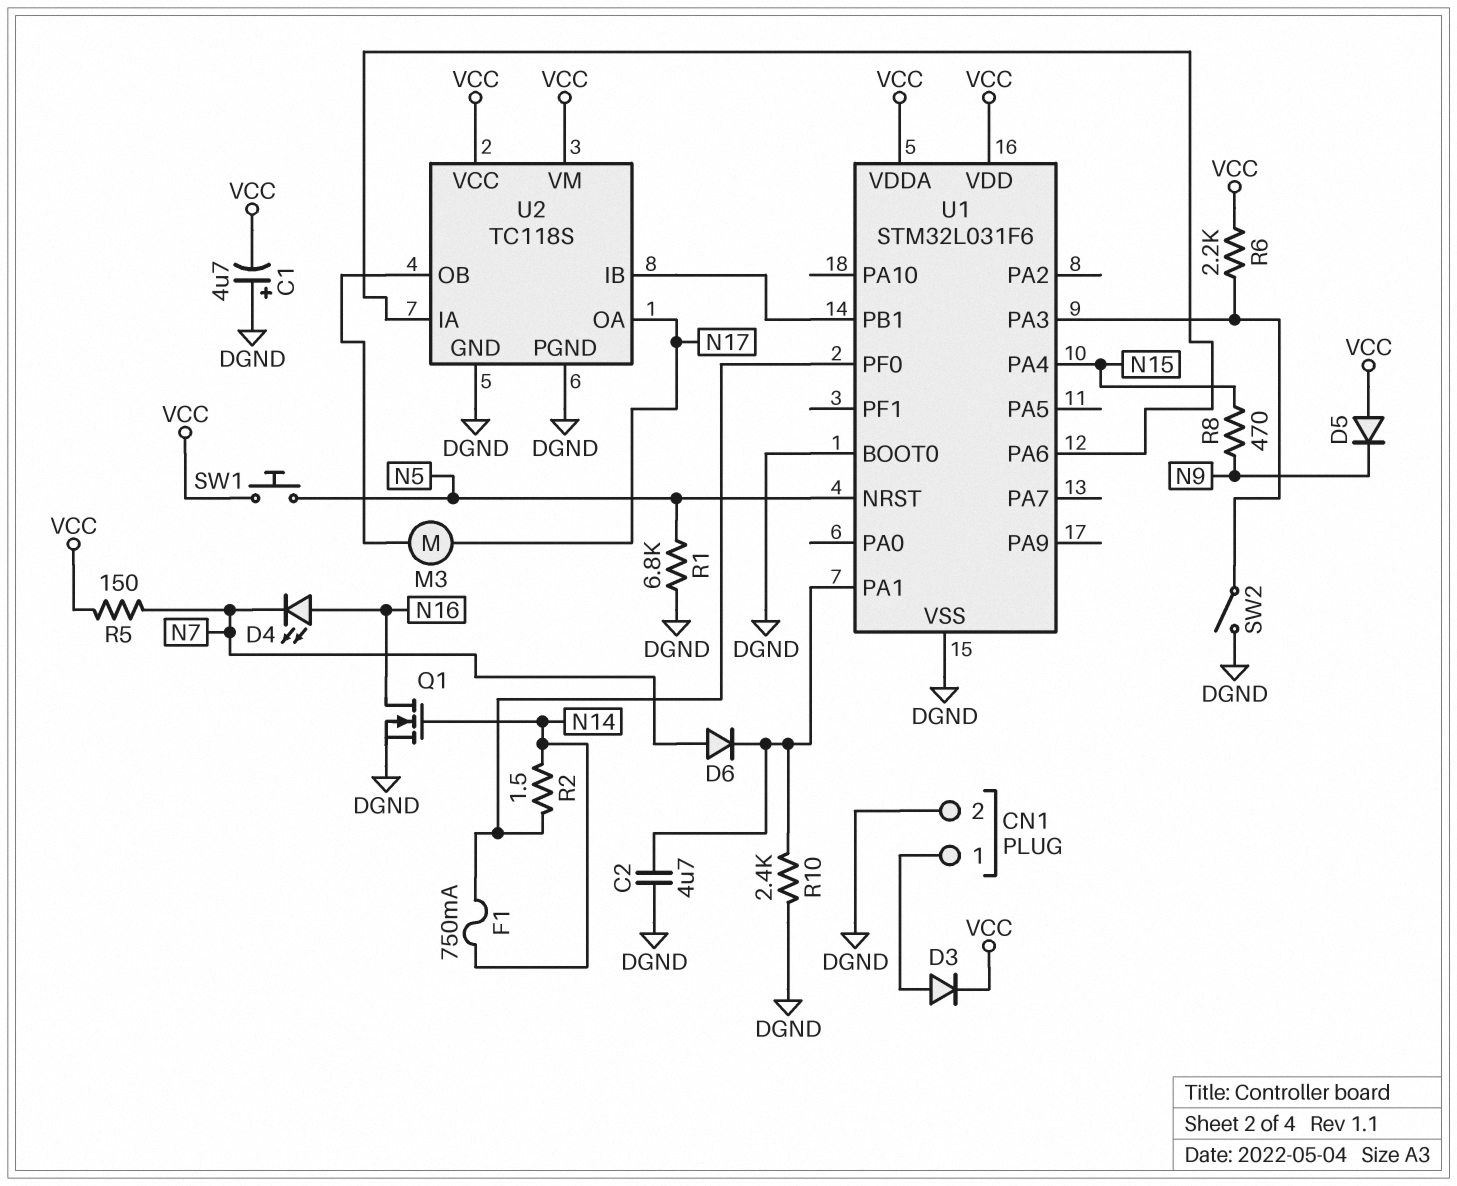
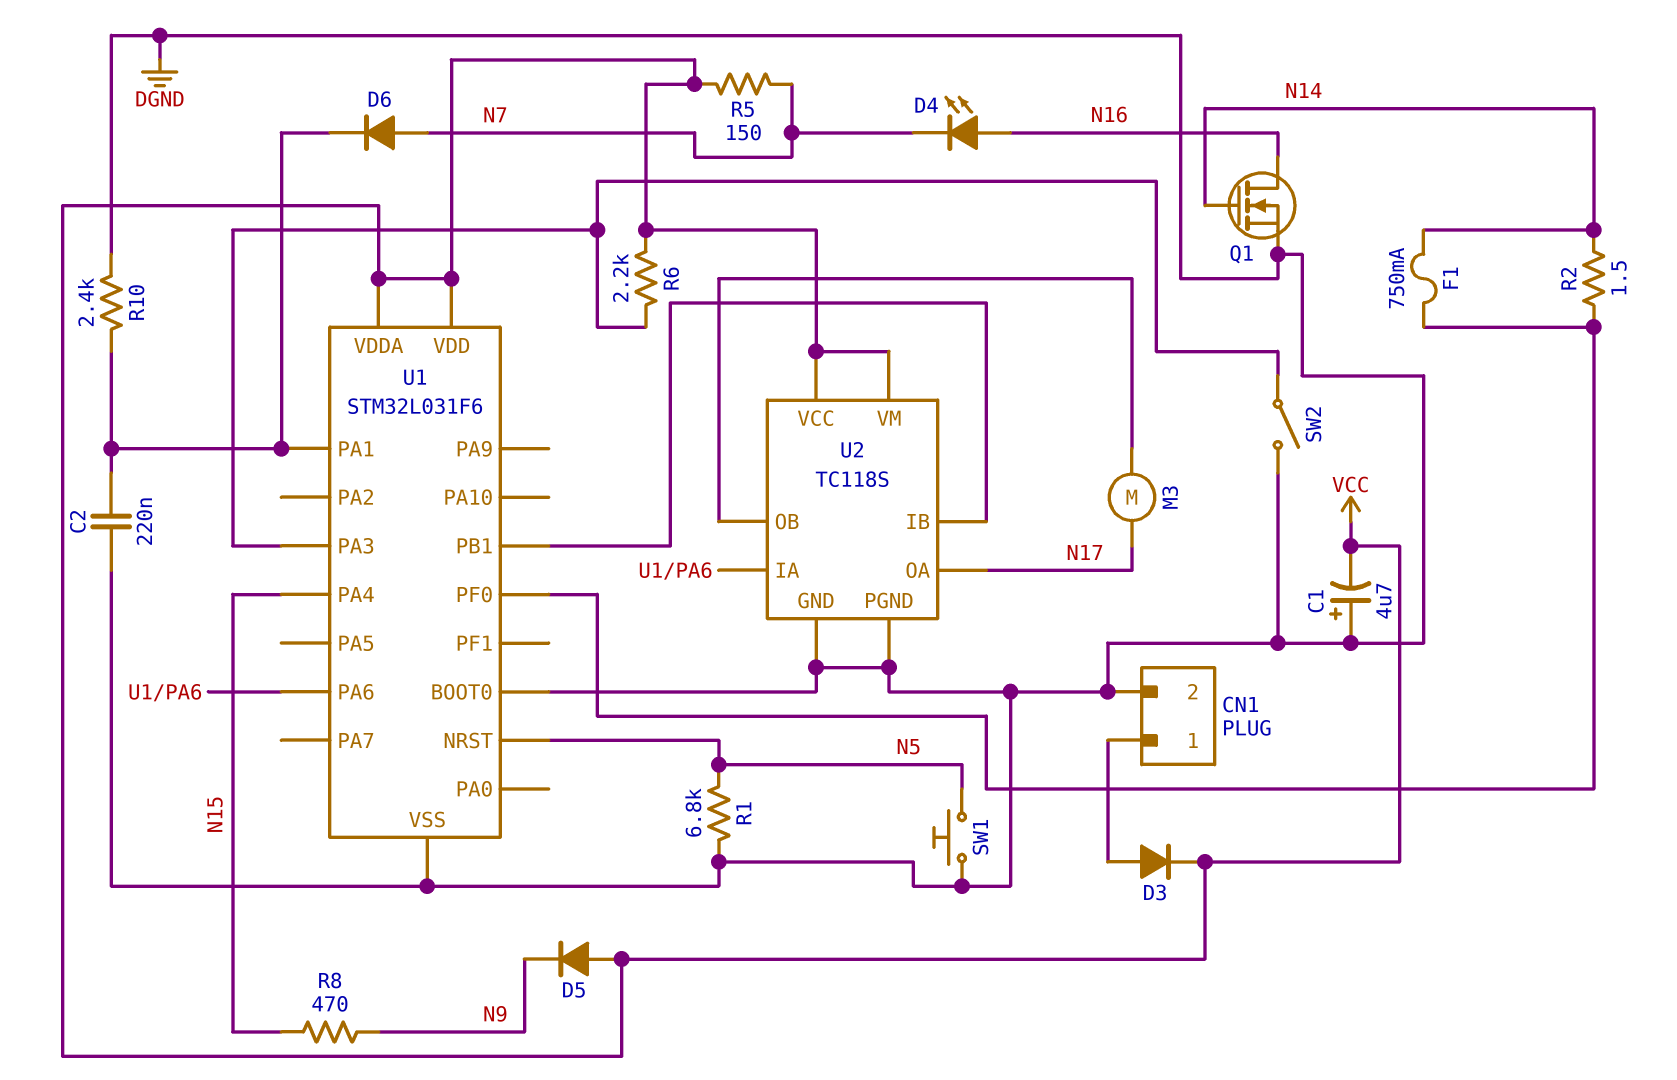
C2: 4.7uF (DGND, U1/PA1) -> 220nF (DGND, U1/PA1)
SW1: button (N5, VCC) -> button (DGND, N5)

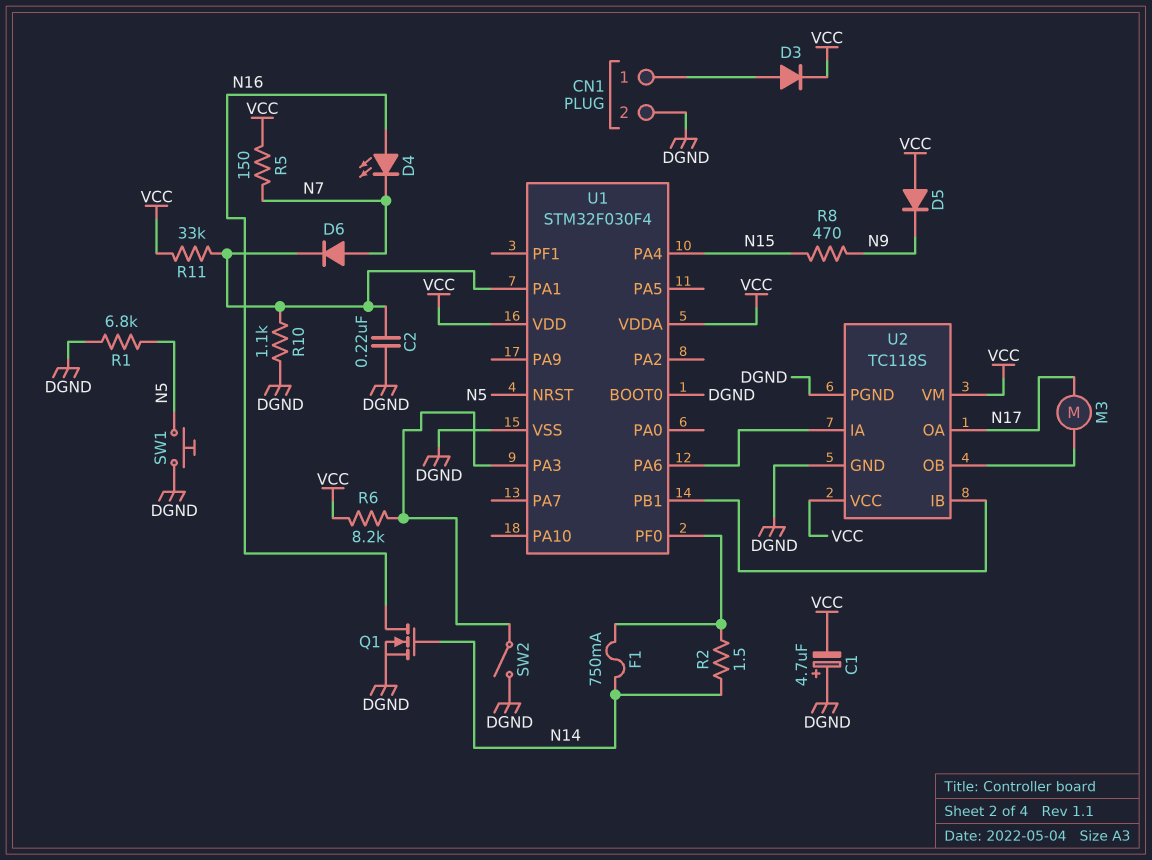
R6: 2.2k (U1/PA3, VCC) -> 8.2k (U1/PA3, VCC)
R10: 2.4k (DGND, U1/PA1) -> 1.1k (DGND, U1/PA1)
R11: none -> 33k (U1/PA1, VCC)
U1: STM32L031F6 -> STM32F030F4

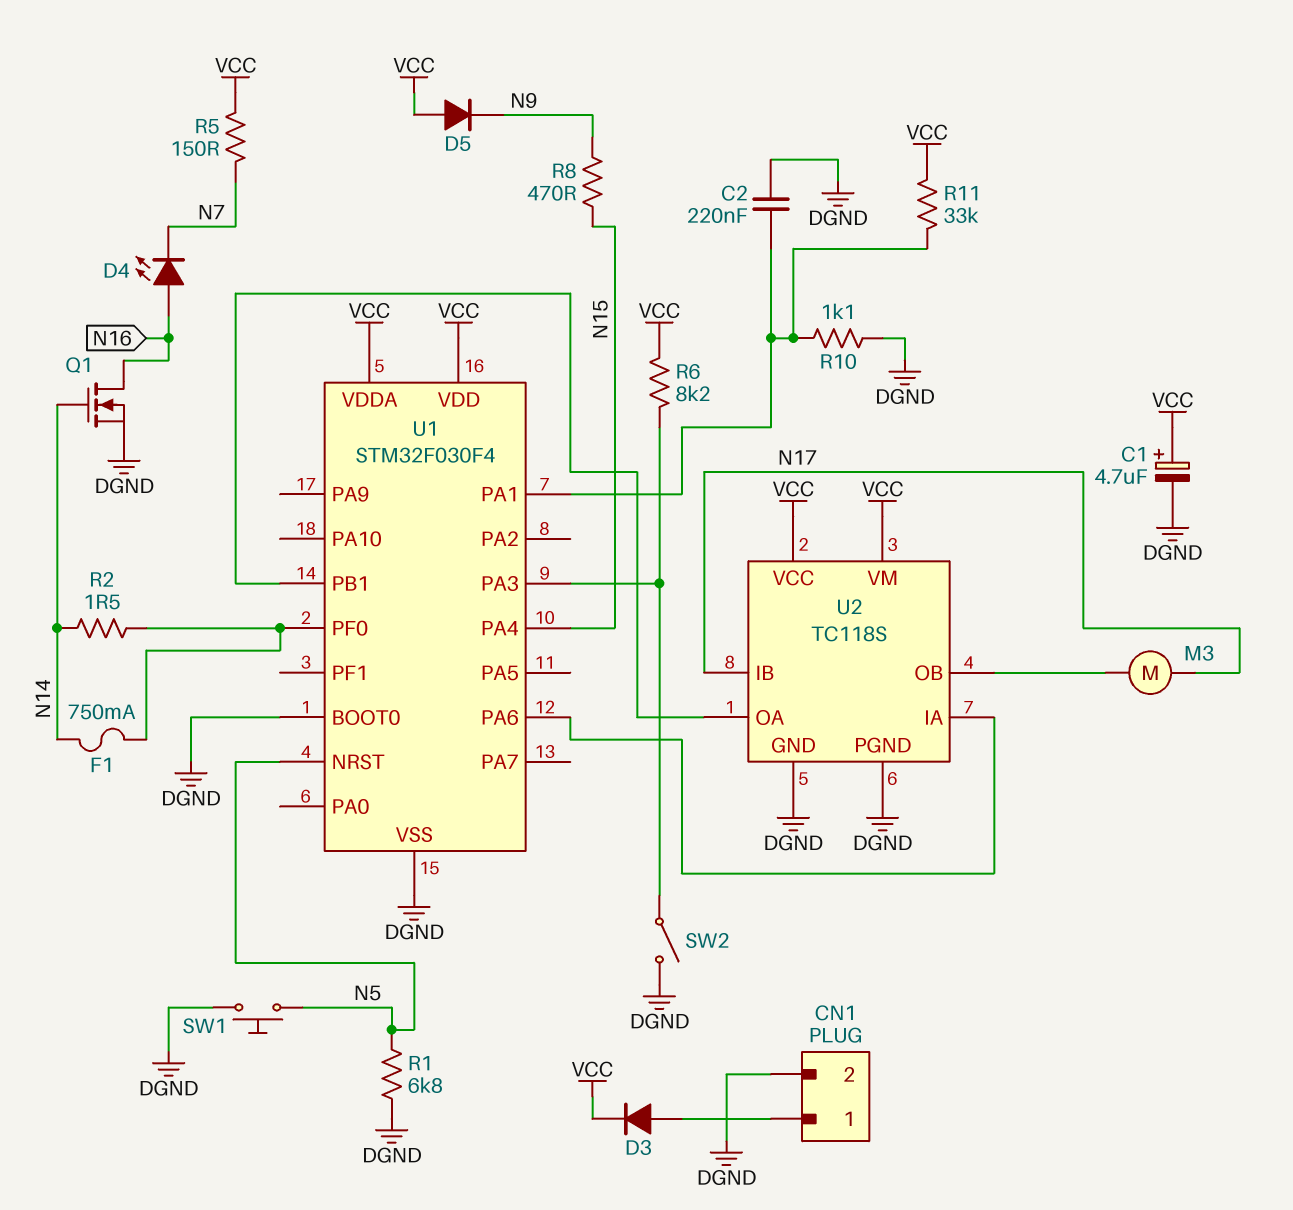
C1: 4.7uF (plus DGND, minus VCC) -> 4.7uF (plus VCC, minus DGND)
D6: diode (A N7, K U1/PA1) -> none
U2 pin IB: U1/PB1 -> N17
U2 pin OA: N17 -> U1/PB1

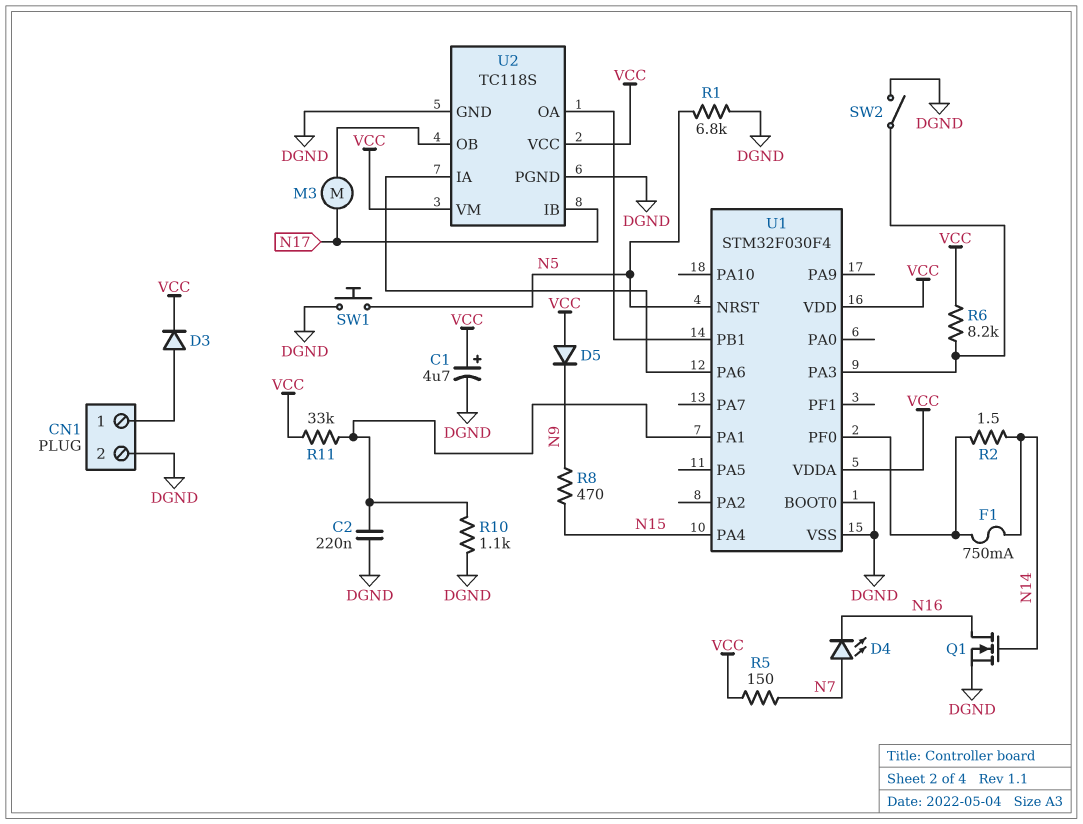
D4: LED (A N16, K N7) -> LED (A N7, K N16)

